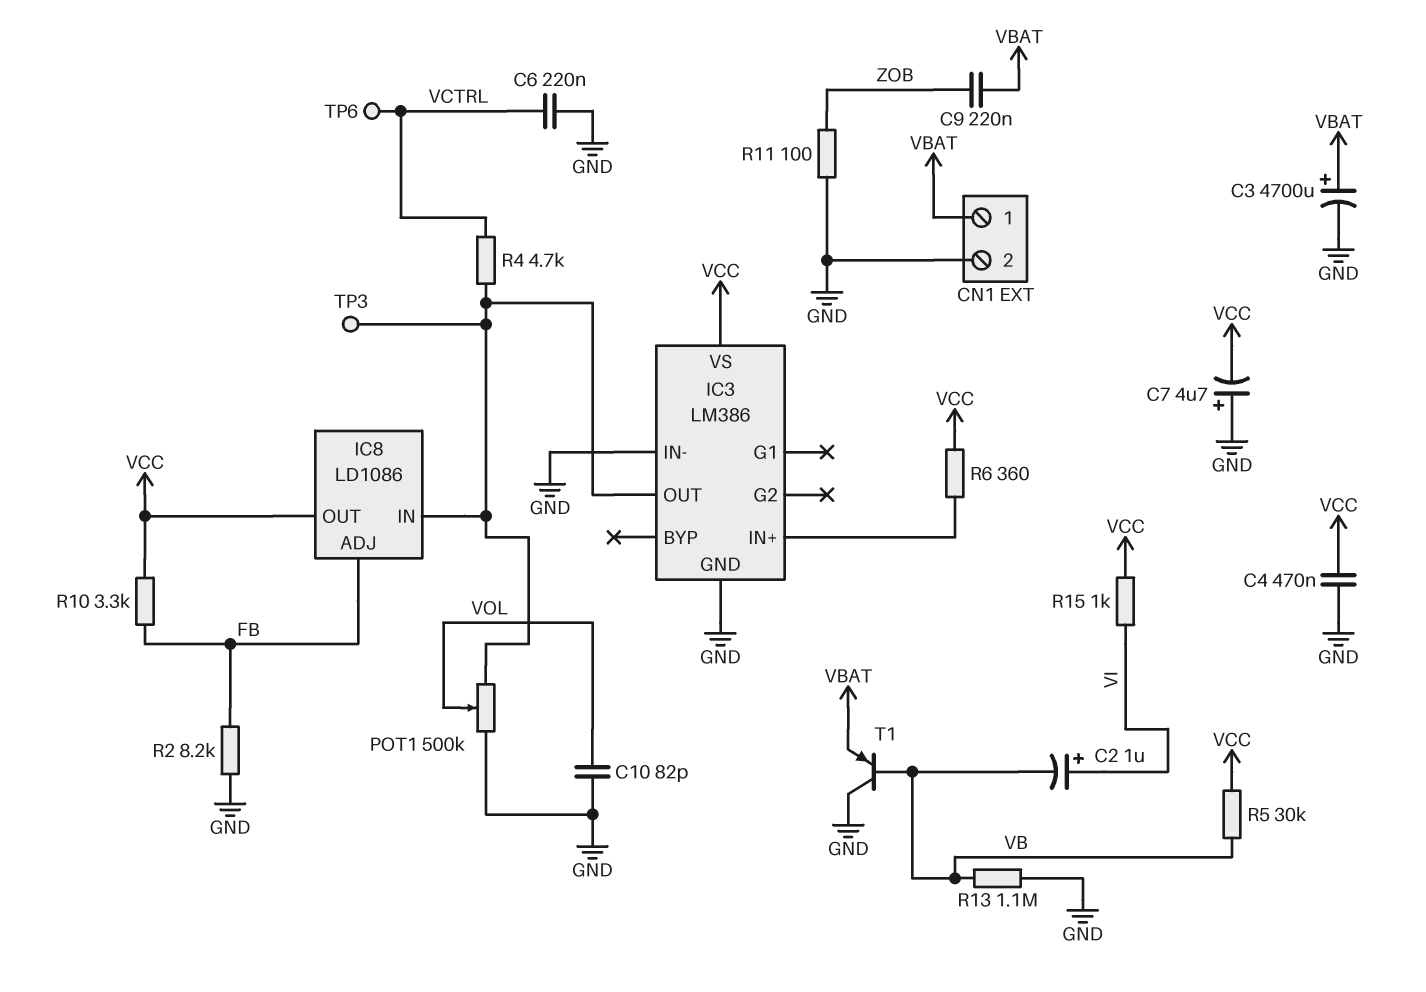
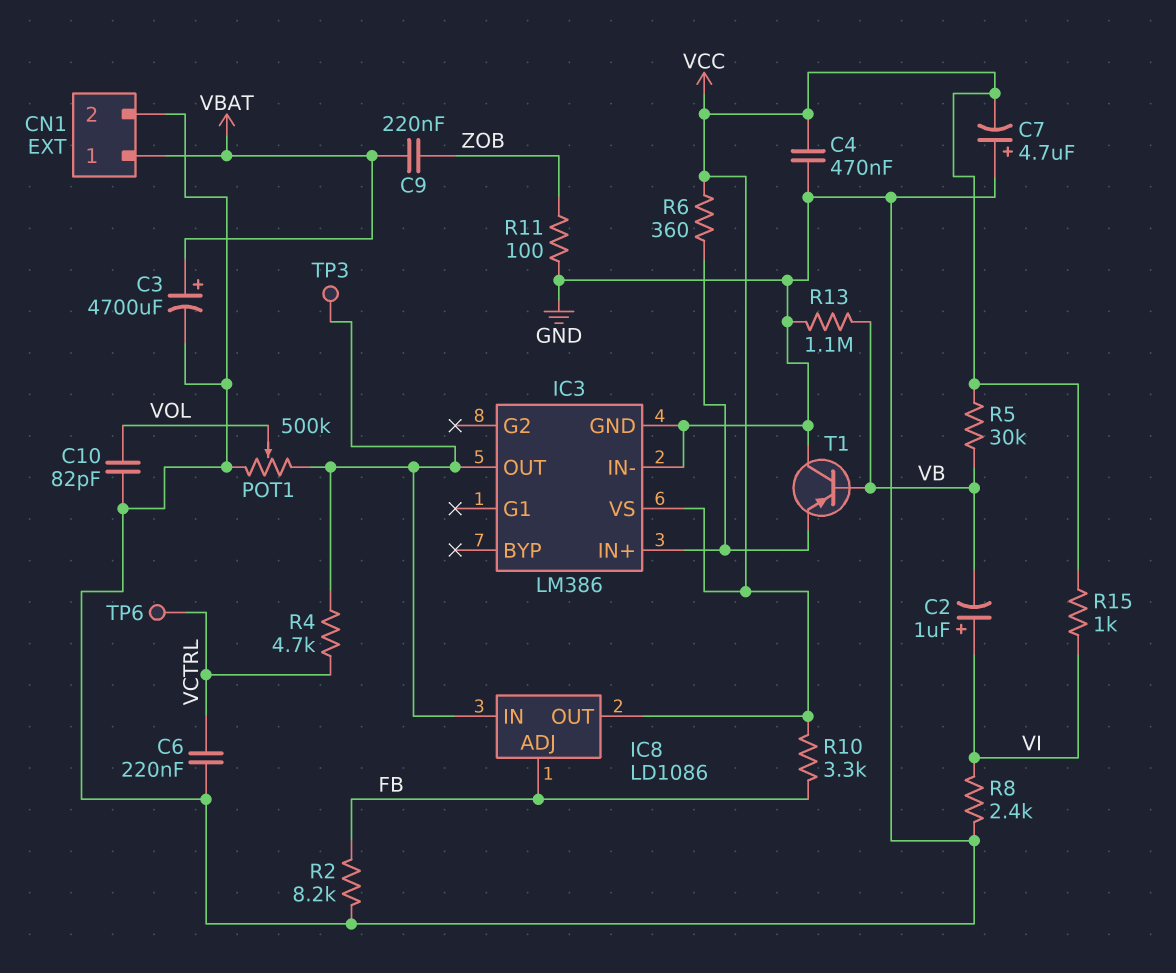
R8: none -> 2.4k (GND, VI)
T1: PNP (B VB, C GND, E VBAT) -> PNP (B VB, C GND, E IC3/IN+)

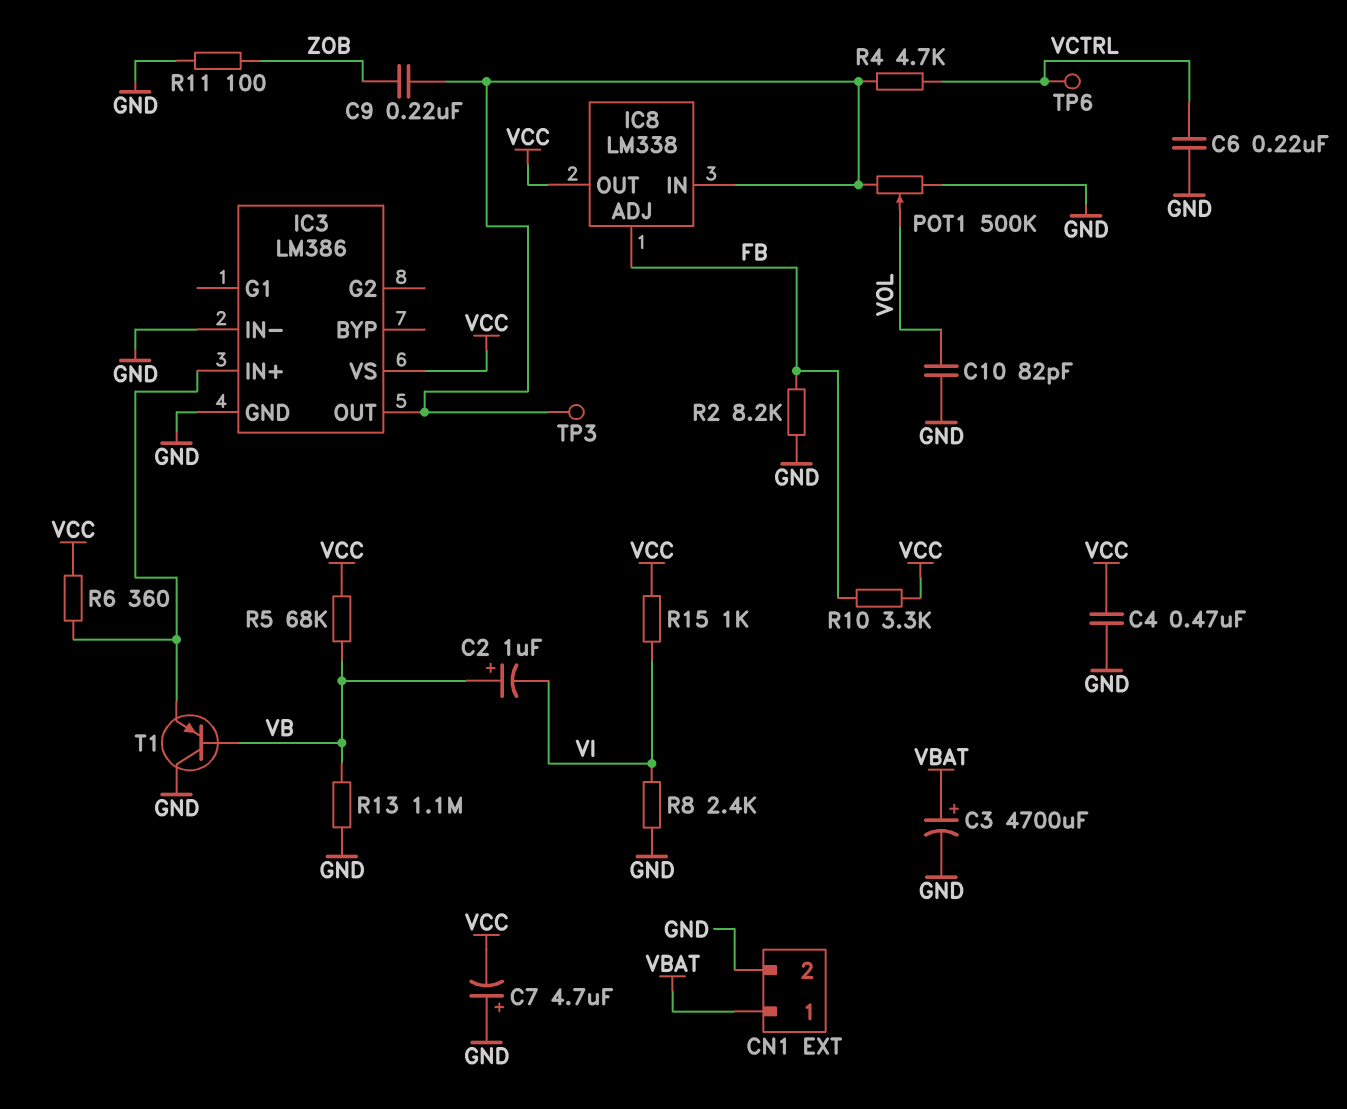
C2: 1uF (plus VI, minus VB) -> 1uF (plus VB, minus VI)
C9: 220nF (VBAT, ZOB) -> 220nF (IC3/OUT, ZOB)
IC8: LD1086 -> LM338
R5: 30k (VB, VCC) -> 68k (VB, VCC)

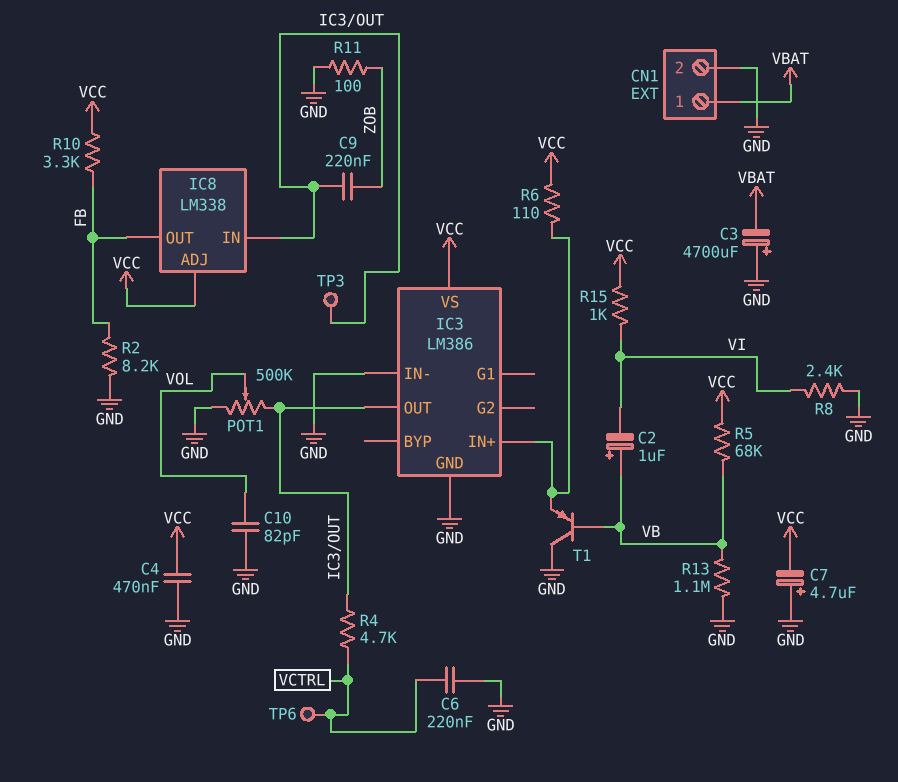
C3: 4700uF (plus VBAT, minus GND) -> 4700uF (plus GND, minus VBAT)
IC8 pin ADJ: FB -> VCC
IC8 pin OUT: VCC -> FB
R6: 360 (IC3/IN+, VCC) -> 110 (IC3/IN+, VCC)

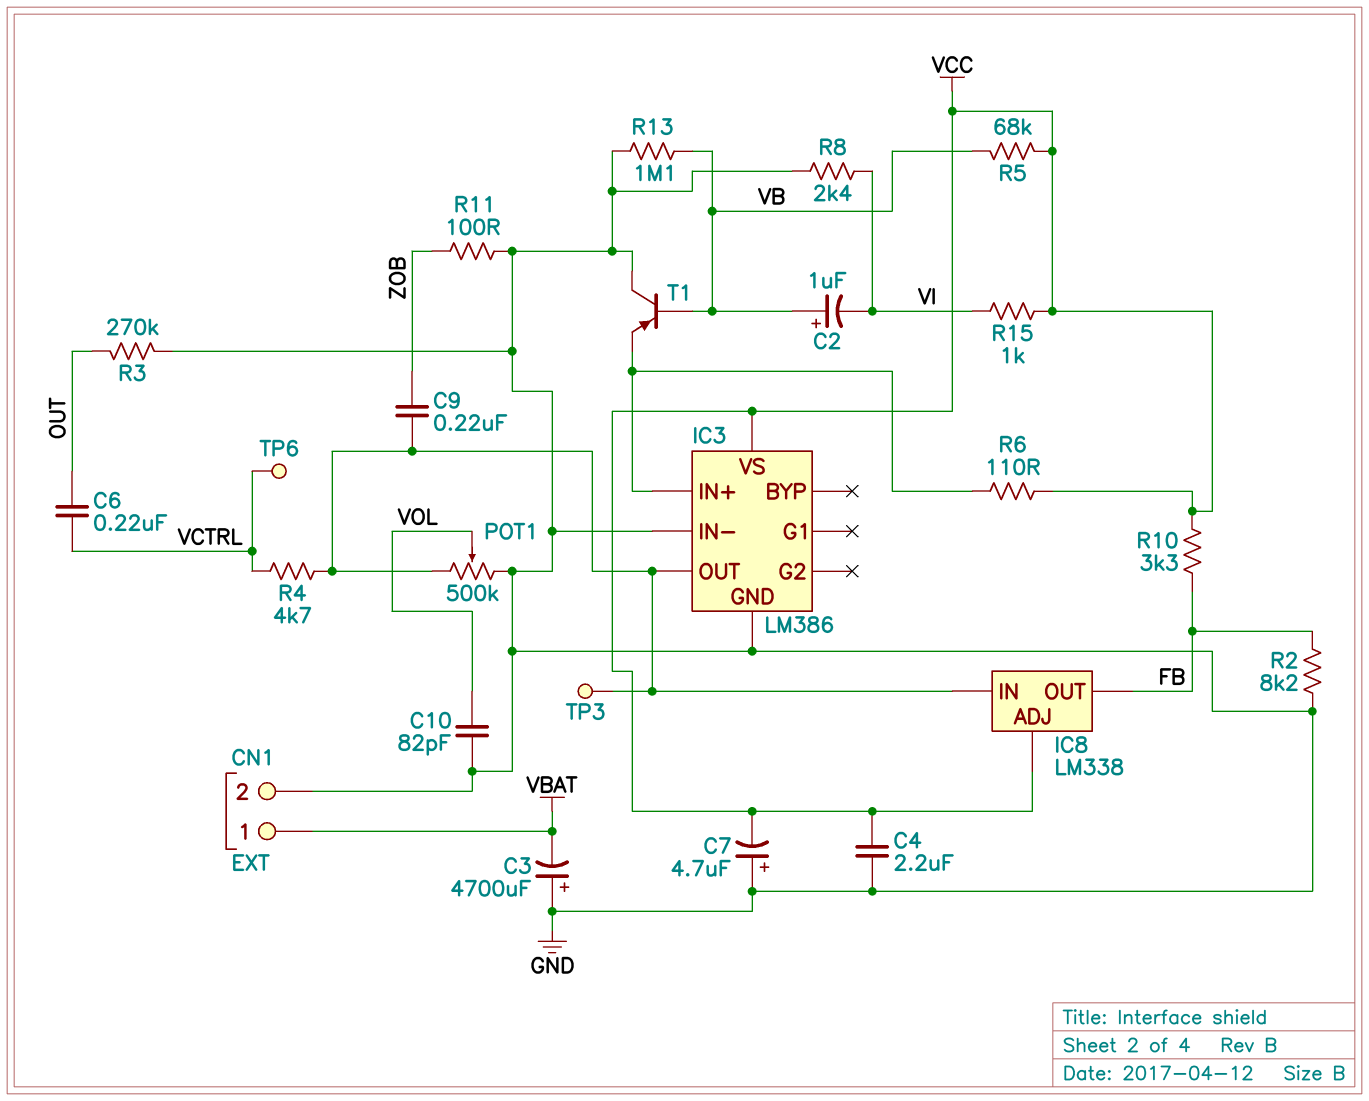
C4: 470nF (GND, VCC) -> 2.2uF (GND, VCC)
C6: 220nF (GND, VCTRL) -> 220nF (OUT, VCTRL)
R3: none -> 270k (GND, OUT)

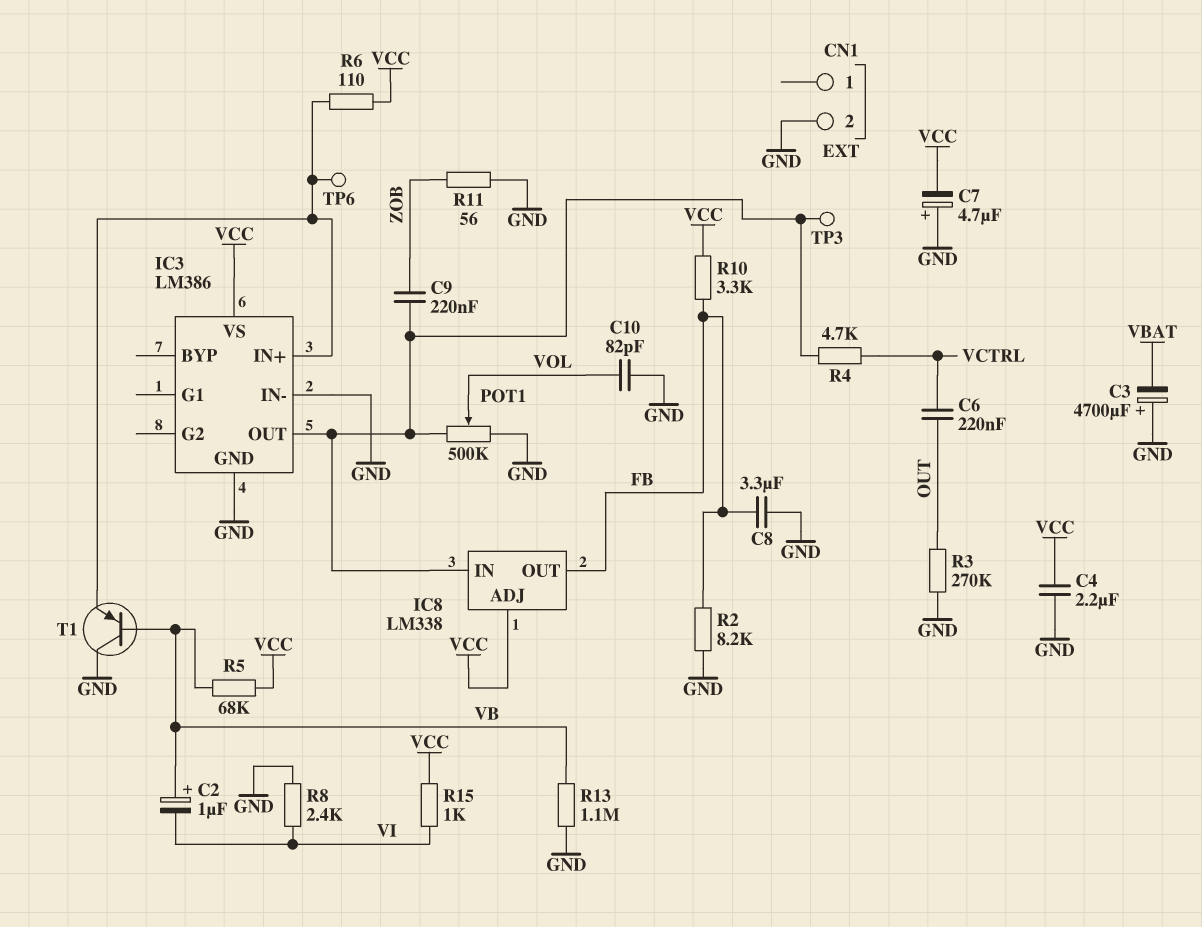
C8: none -> 3.3uF (FB, GND)
CN1 pin 1: VBAT -> none
R11: 100 (GND, ZOB) -> 56 (GND, ZOB)
TP6: test point (VCTRL) -> test point (IC3/IN+)

